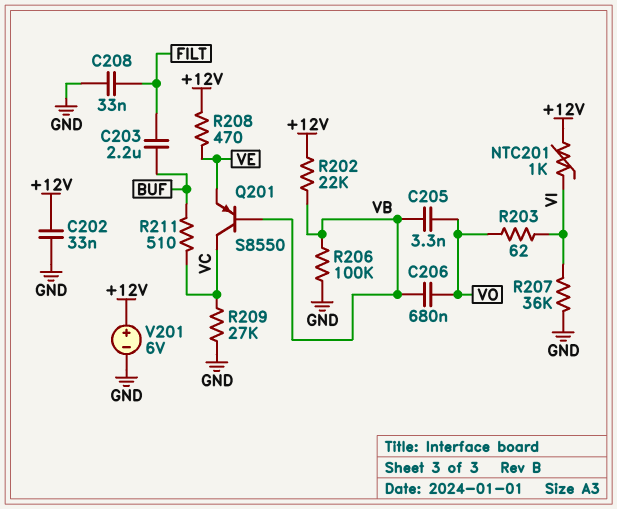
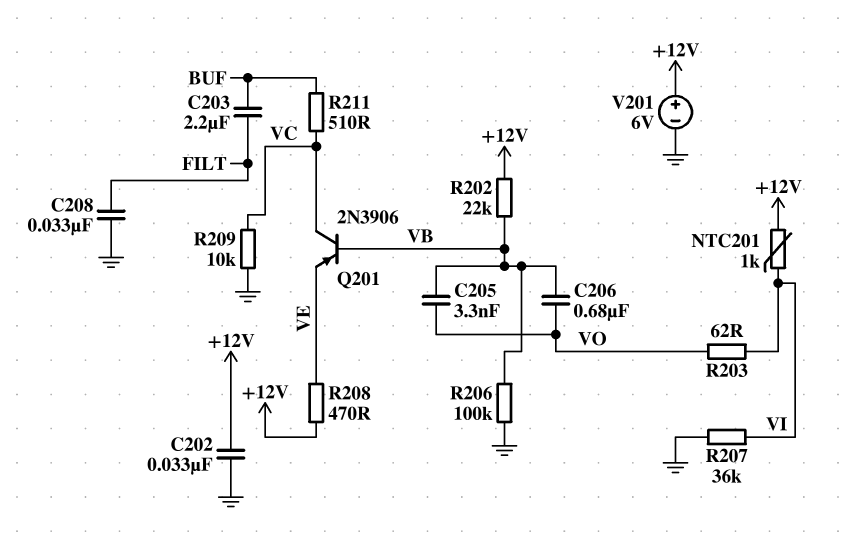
Q201: PNP S8550 (B VB, C VC, E VE) -> PNP 2N3906 (B VB, C VC, E VE)
R209: 27k (GND, VC) -> 10k (GND, VC)

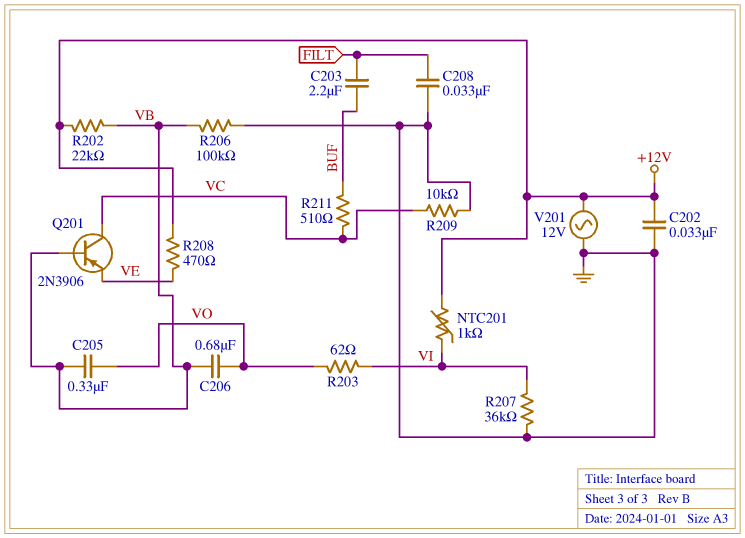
C205: 3.3nF (VB, VO) -> 330nF (VB, VO)
V201: 6V (plus +12V, minus GND) -> AC 12V (+12V, GND)

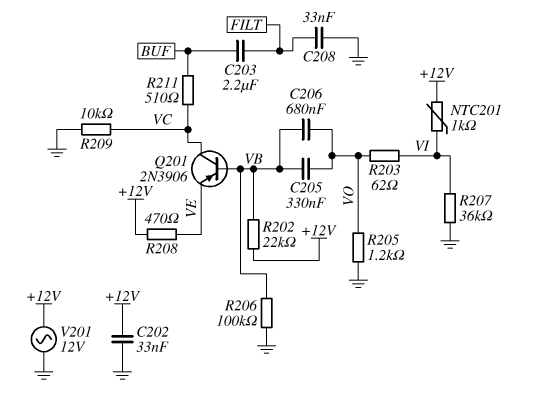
R205: none -> 1.2k (GND, VO)

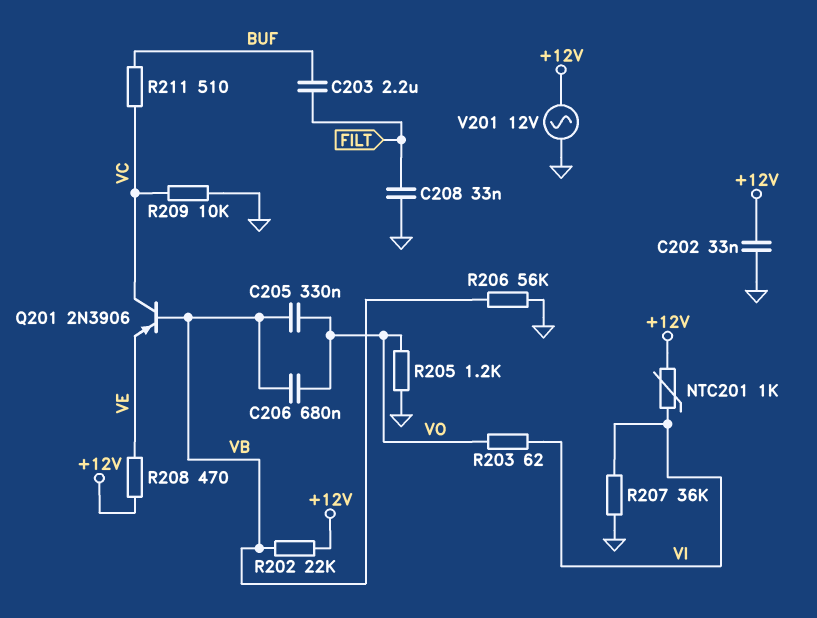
R206: 100k (GND, VB) -> 56k (GND, VB)

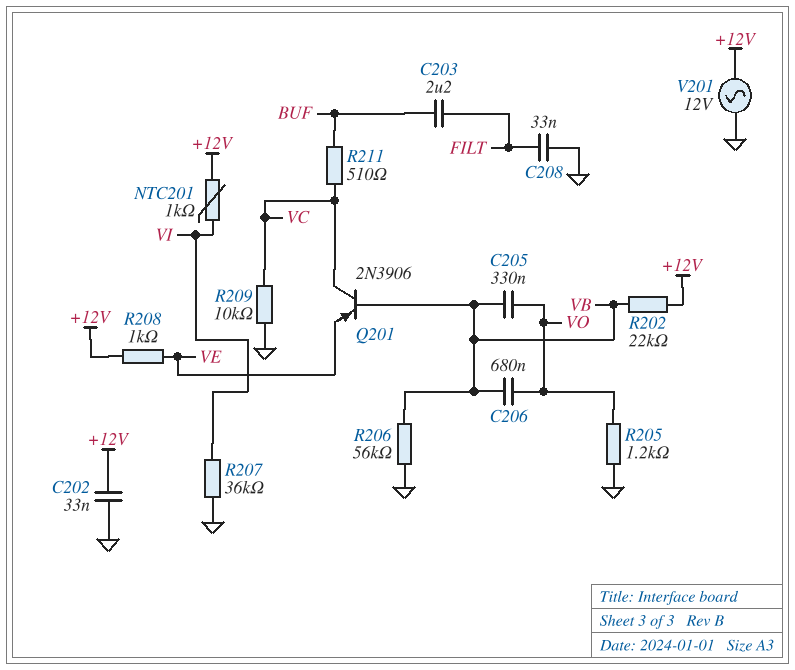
R203: 62 (VI, VO) -> none
R208: 470 (+12V, VE) -> 1k (+12V, VE)

